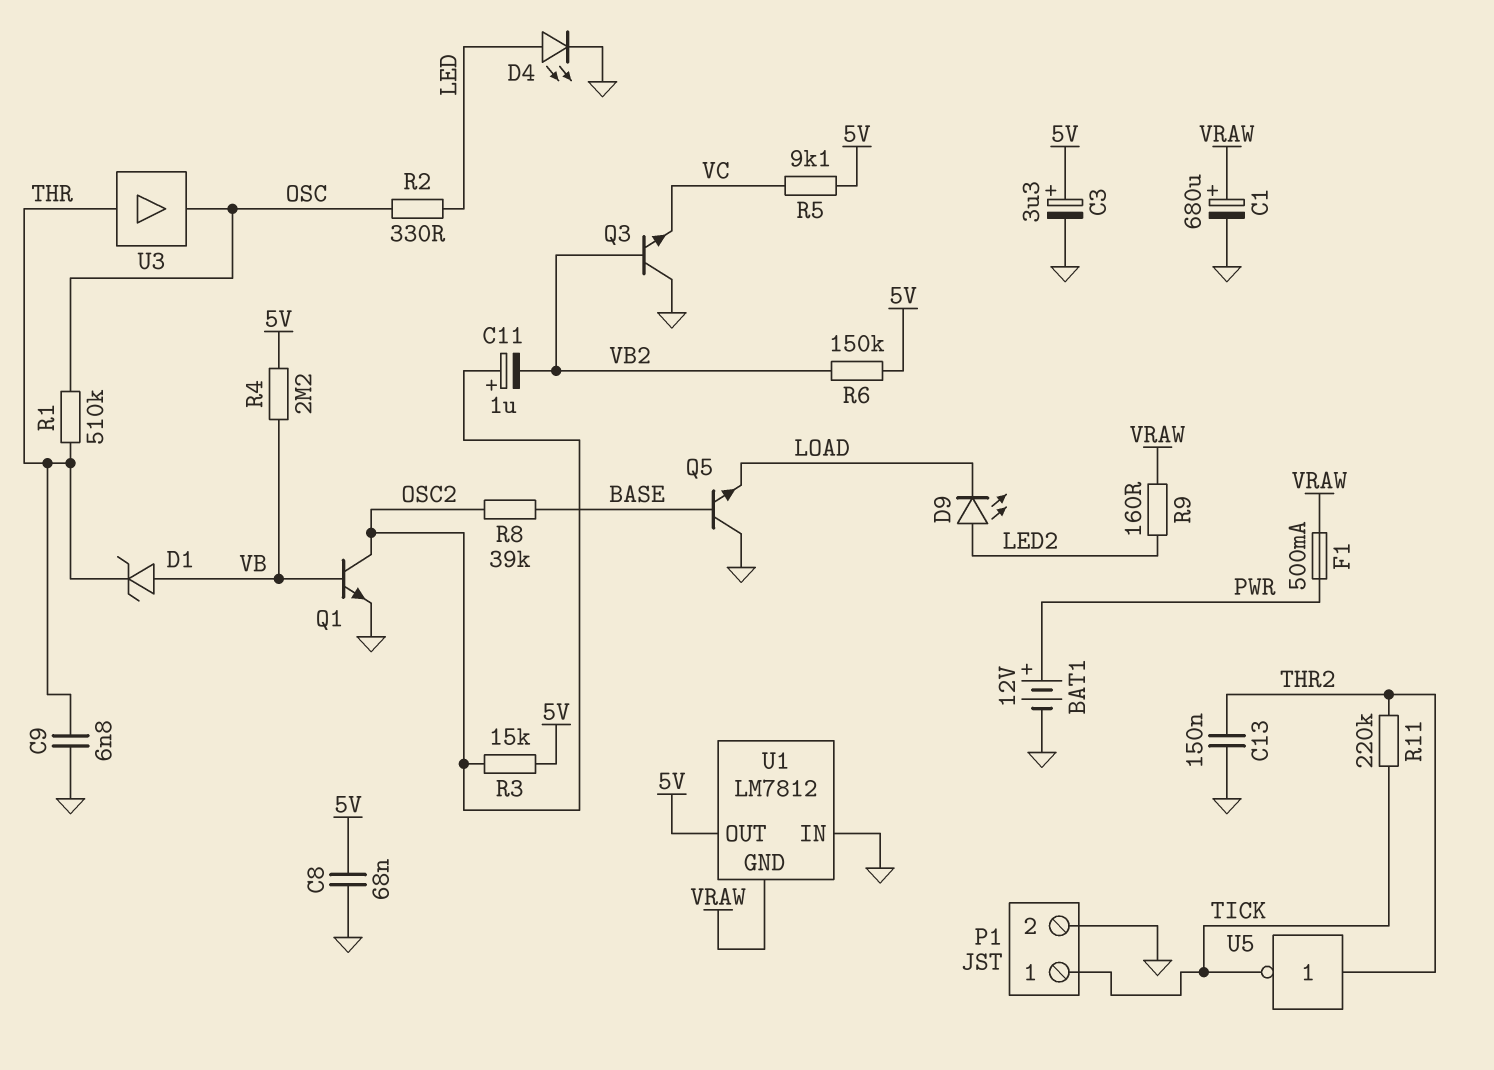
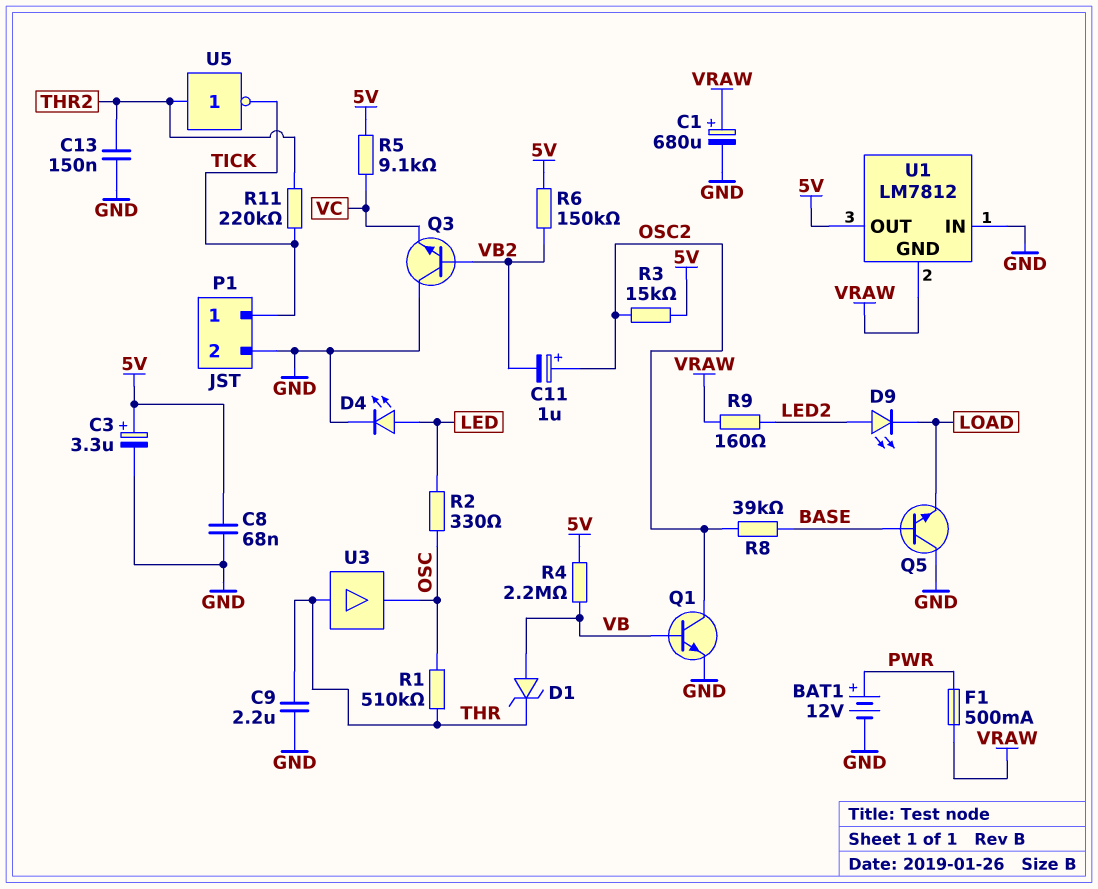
C9: 6.8nF (GND, THR) -> 2.2uF (GND, THR)

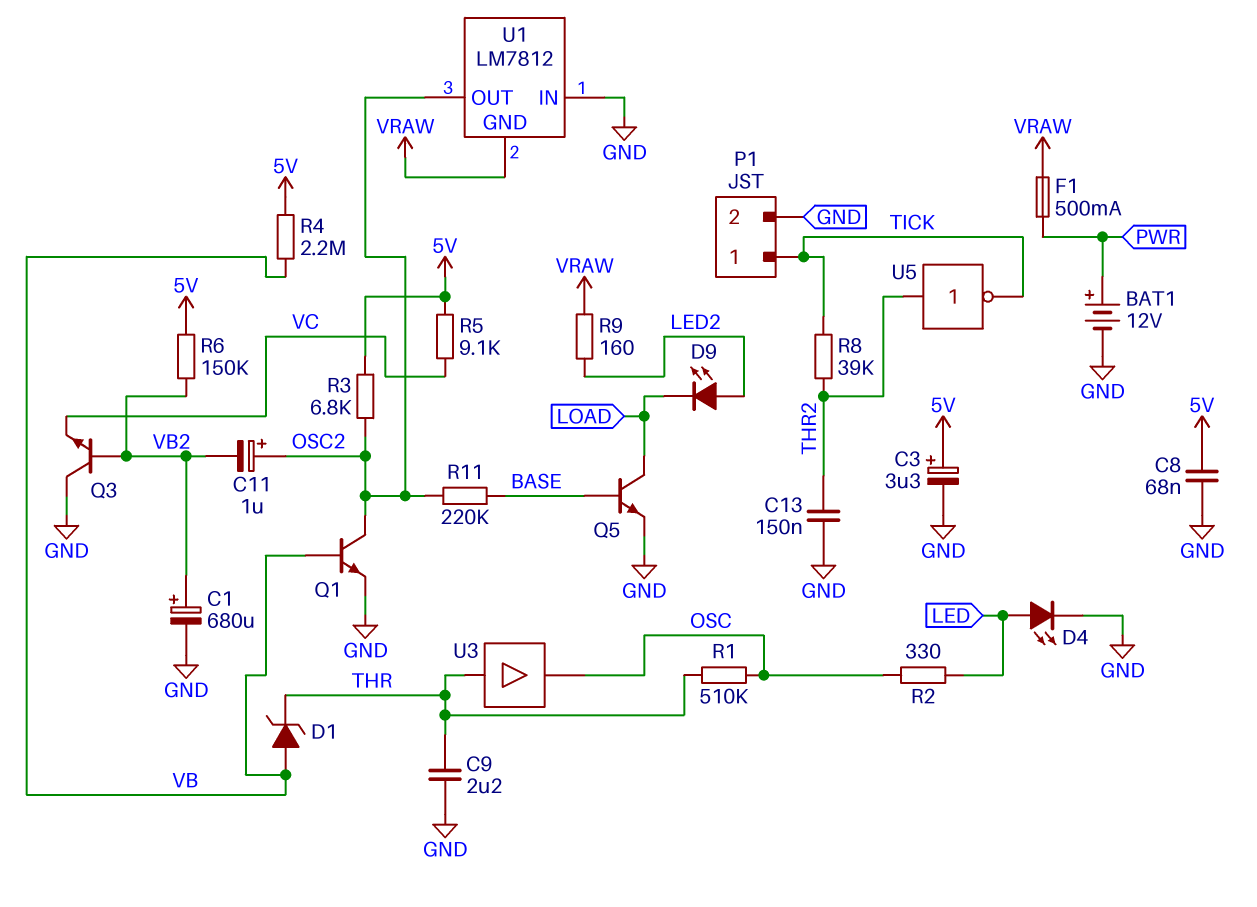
C1: 680uF (plus VRAW, minus GND) -> 680uF (plus VB2, minus GND)
Q5: NPN (B BASE, C GND, E LOAD) -> NPN (B BASE, C LOAD, E GND)
R3: 15k (5V, OSC2) -> 6.8k (5V, OSC2)
R8: 39k (BASE, OSC2) -> 39k (THR2, TICK)
R11: 220k (THR2, TICK) -> 220k (BASE, OSC2)
U1 pin OUT: 5V -> OSC2

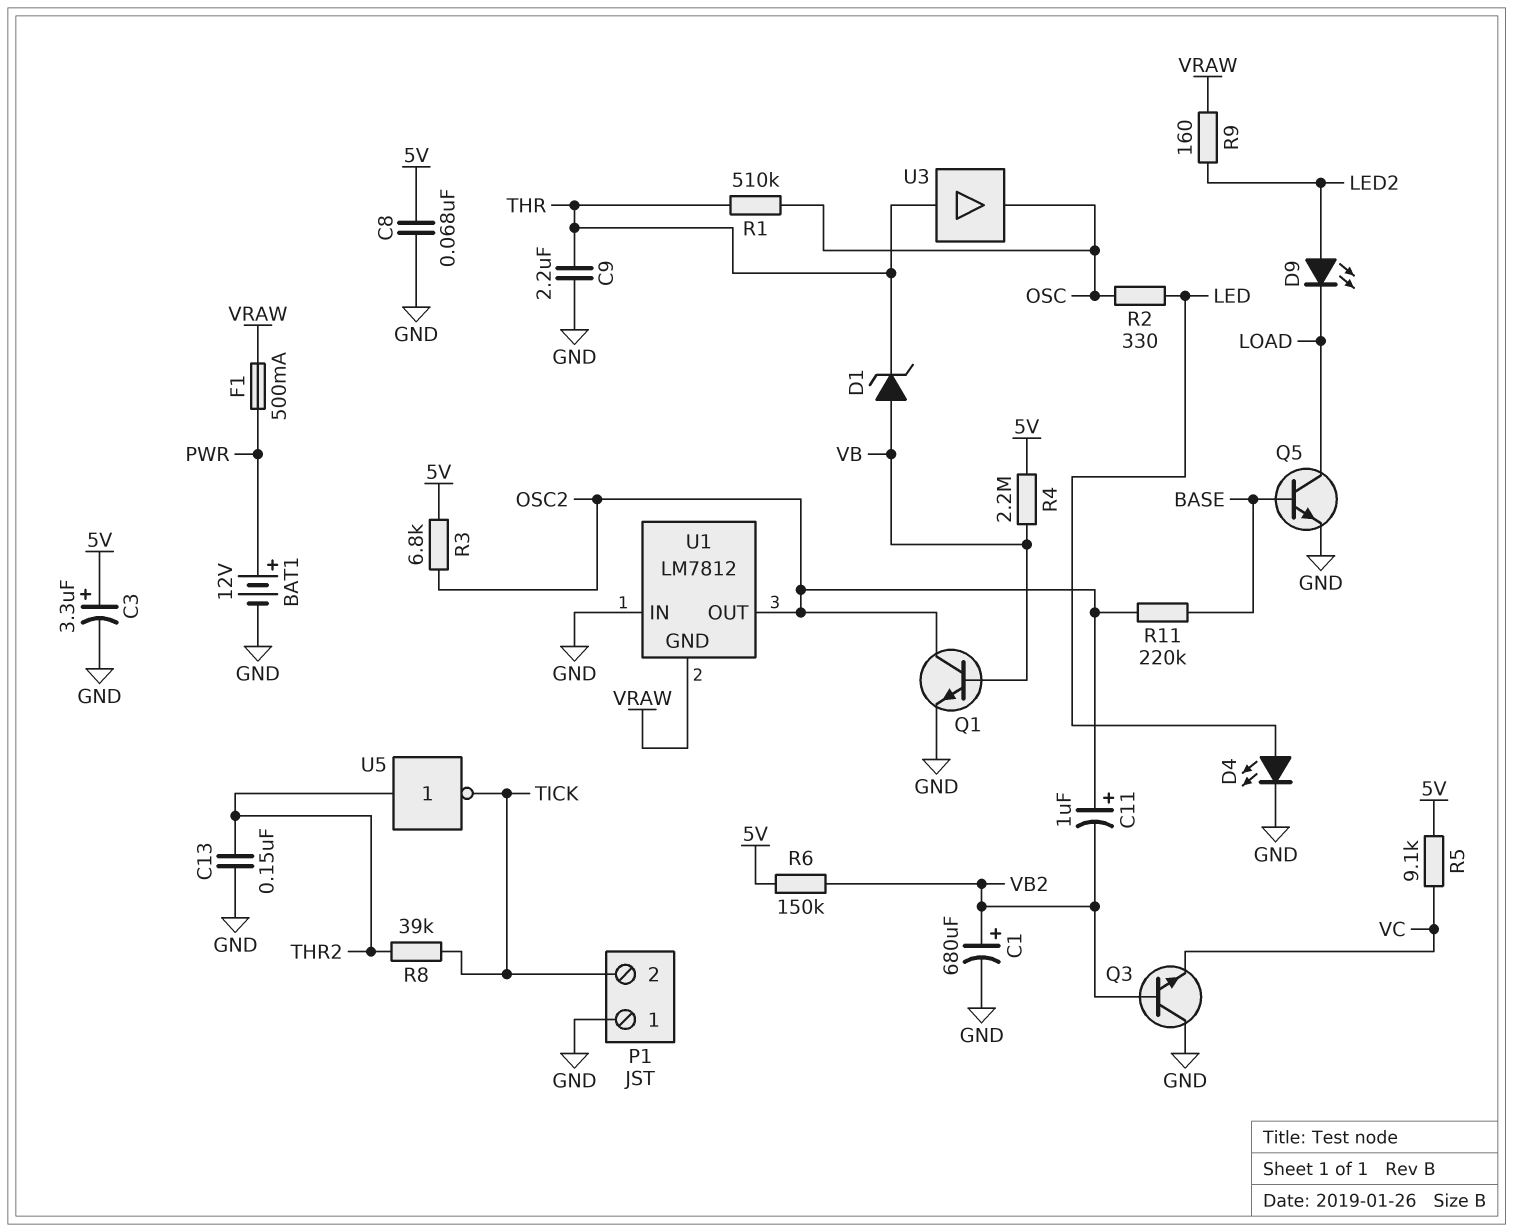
P1 pin 1: TICK -> GND
P1 pin 2: GND -> TICK

